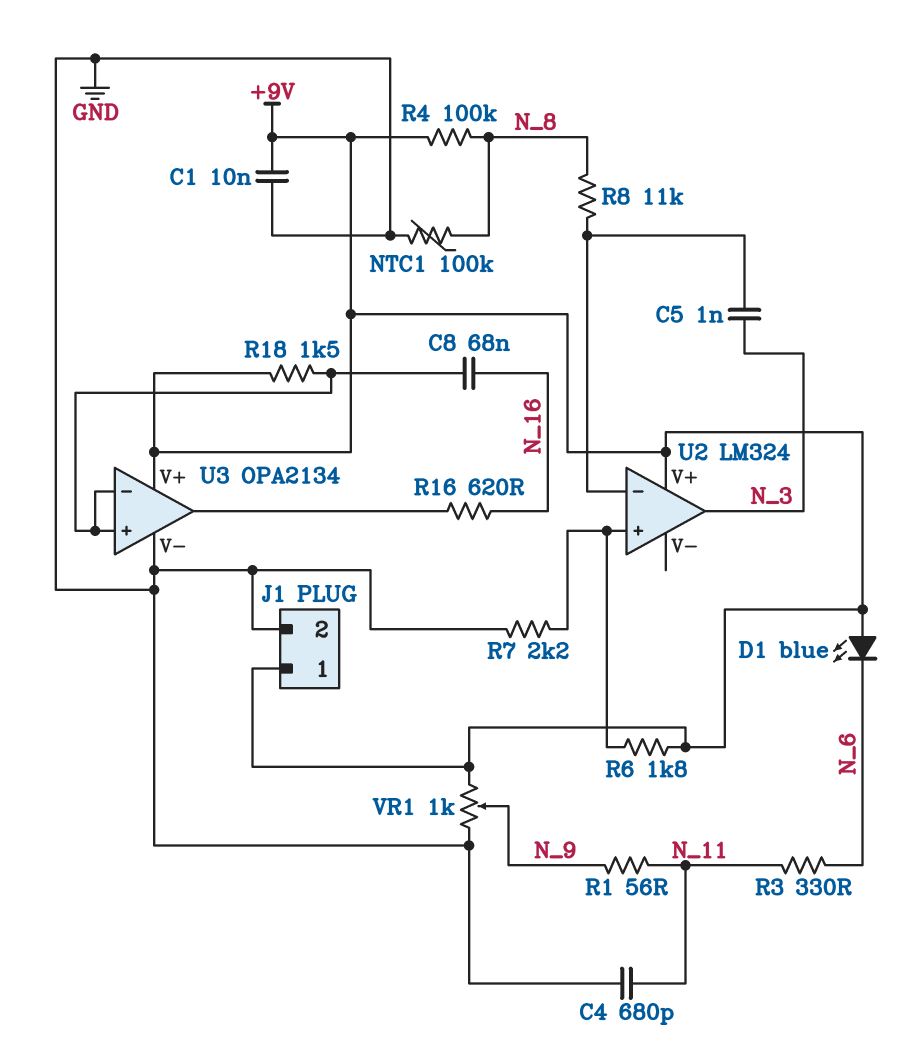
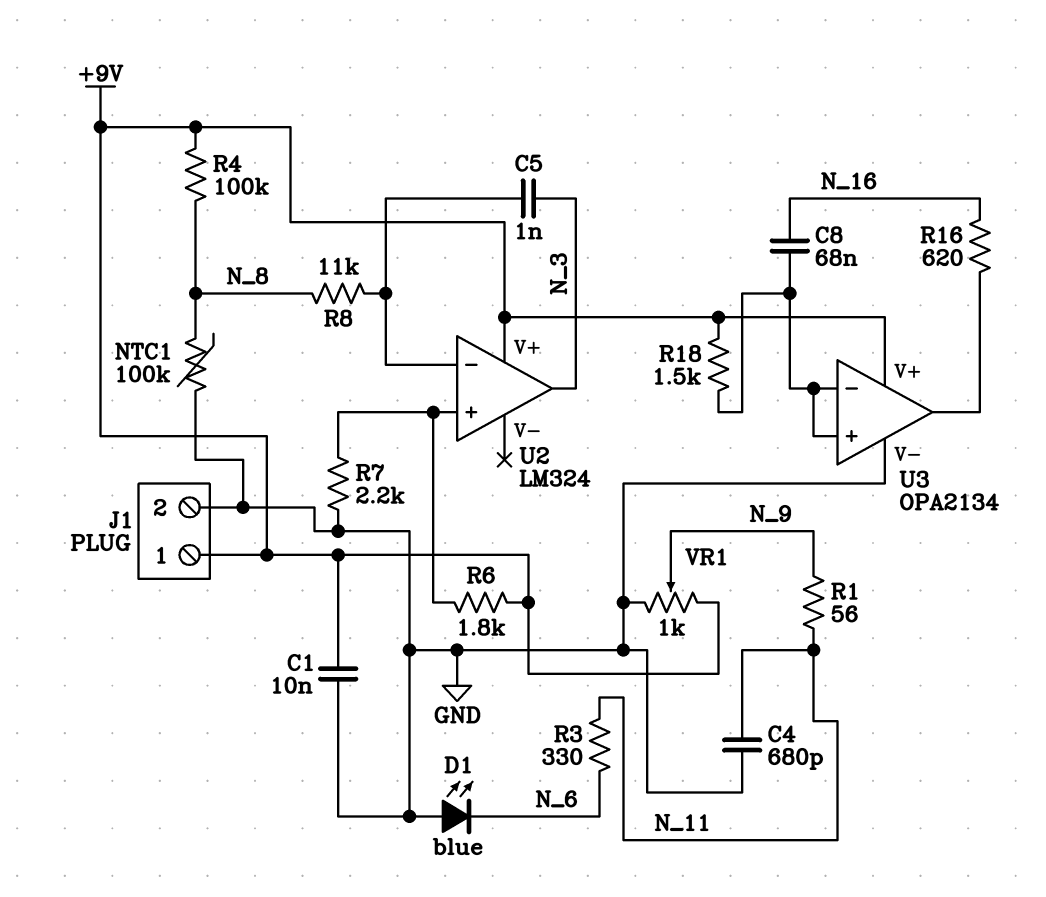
D1: LED blue (A +9V, K N_6) -> LED blue (A GND, K N_6)

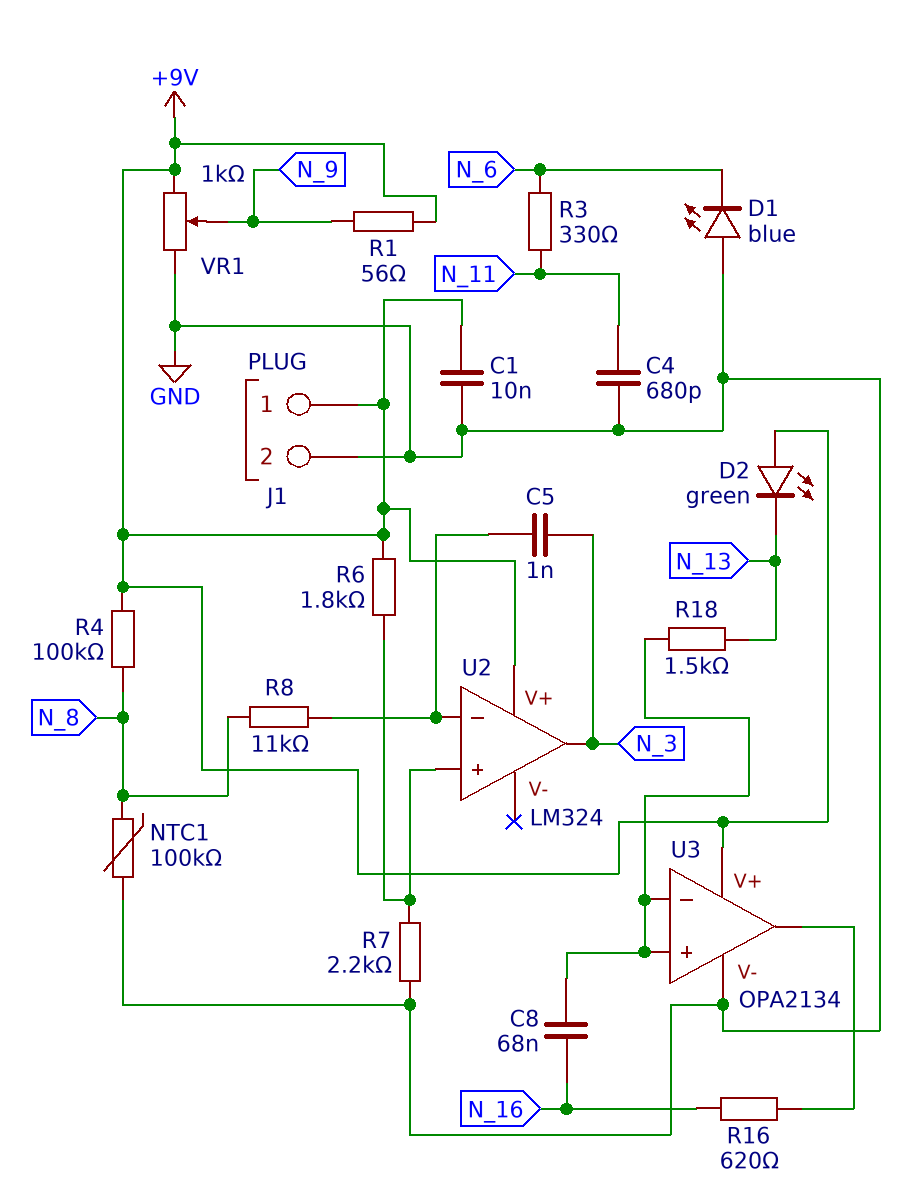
D2: none -> LED green (A +9V, K N_13)
R1: 56 (N_9, N_11) -> 56 (+9V, N_9)
R18: 1.5k (+9V, U3/in+) -> 1.5k (N_13, U3/in+)

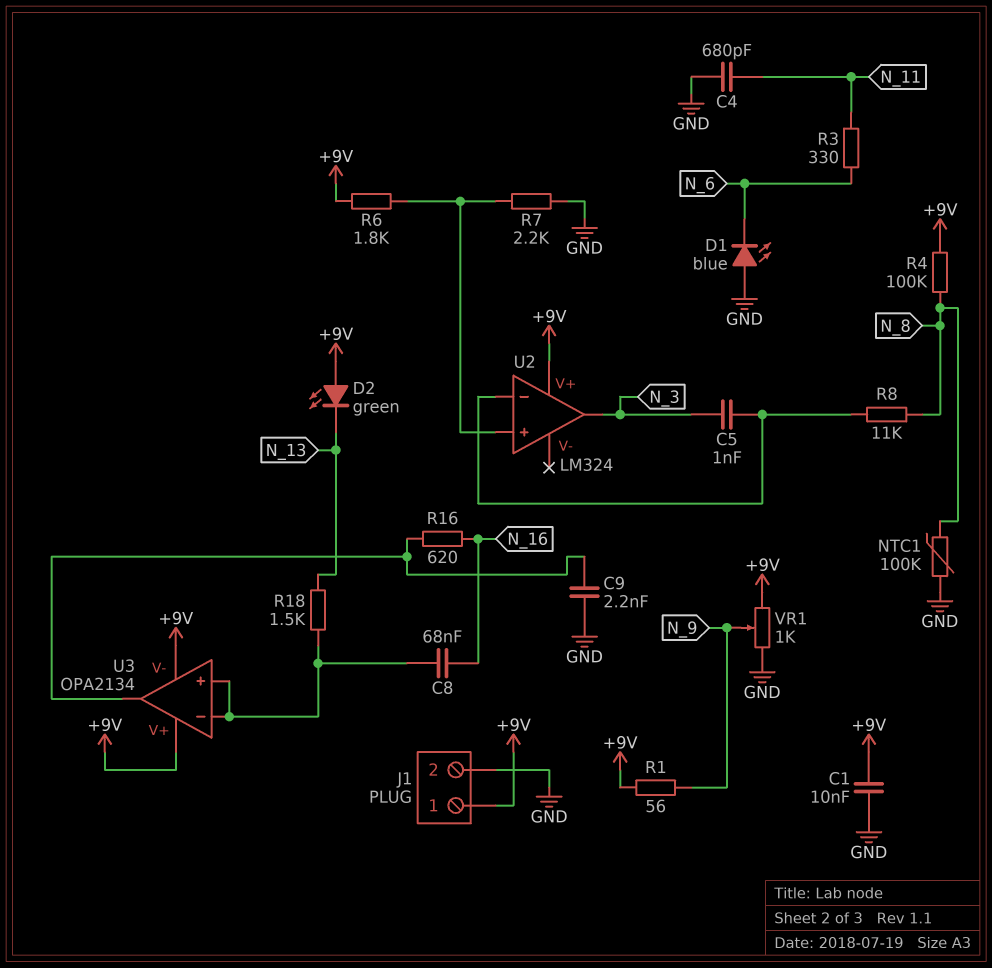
C9: none -> 2.2nF (GND, U3/out)
U3 pin V-: GND -> +9V

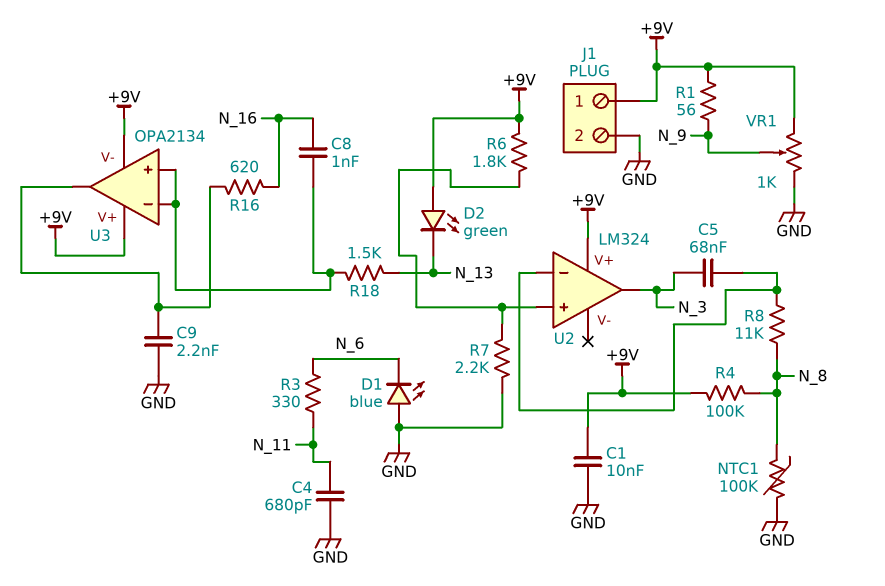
C5: 1nF (N_3, U2/in-) -> 68nF (N_3, U2/in-)
C8: 68nF (N_16, U3/in+) -> 1nF (N_16, U3/in+)

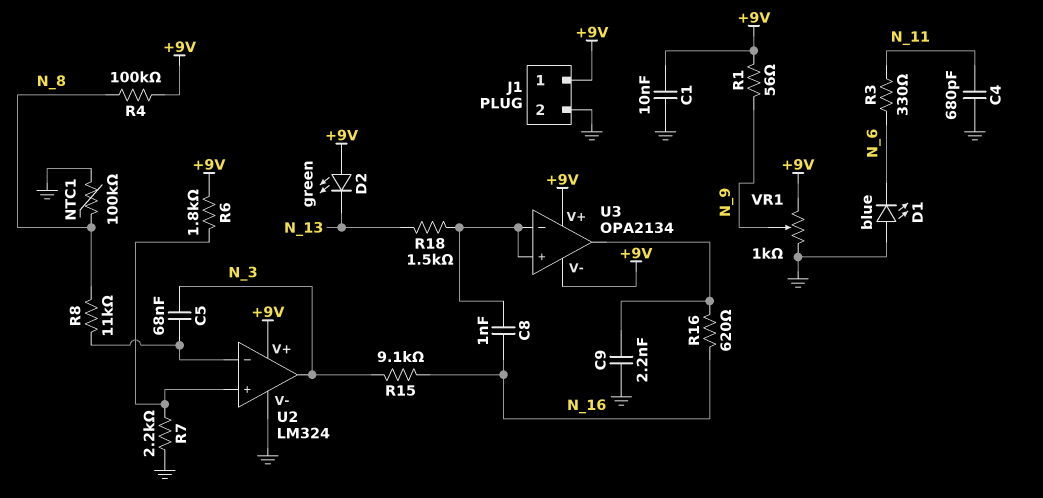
R15: none -> 9.1k (N_3, N_16)
U2 pin V-: none -> GND

